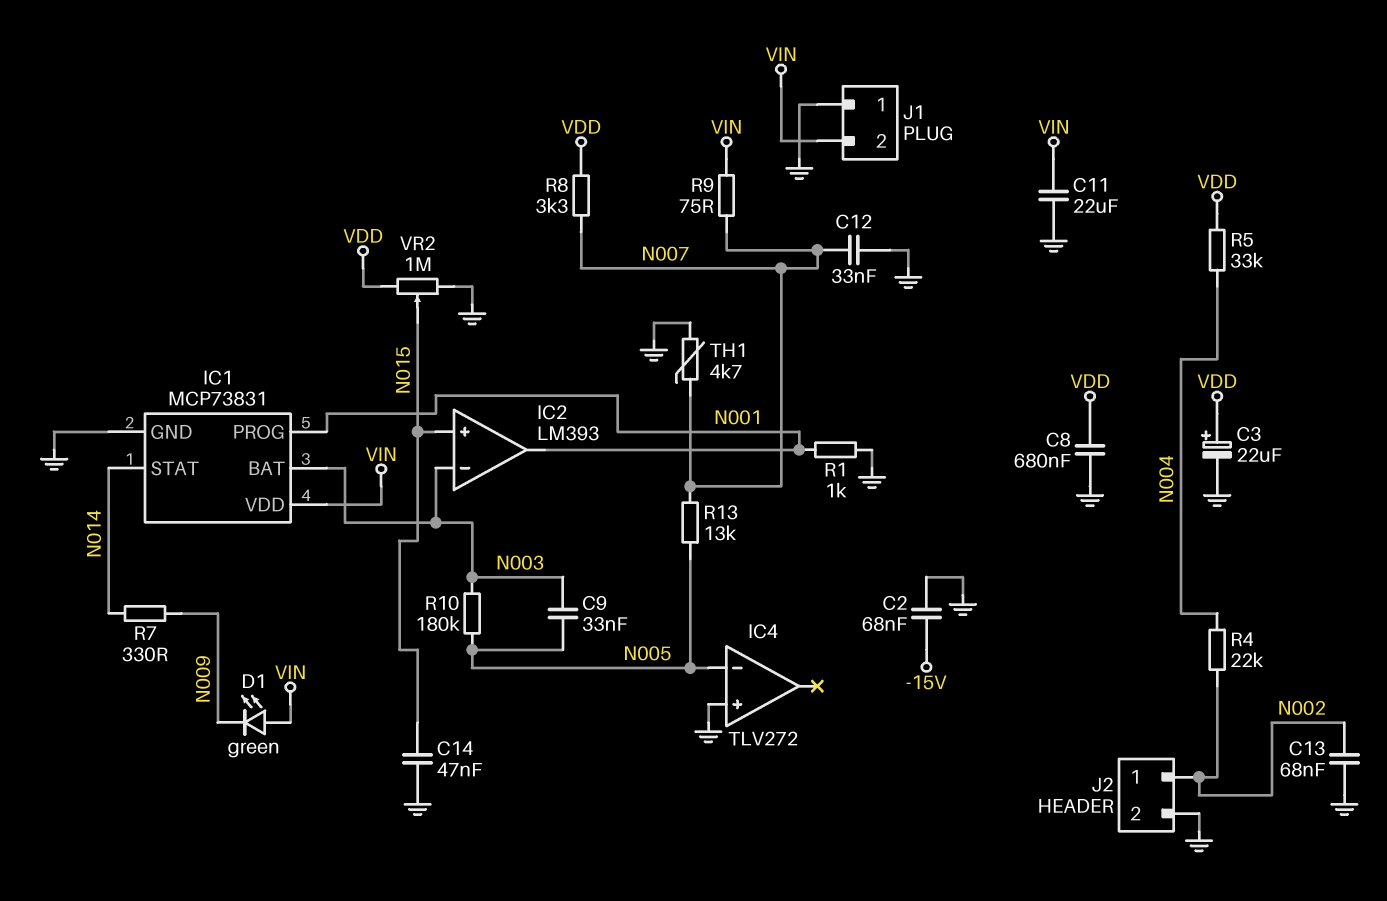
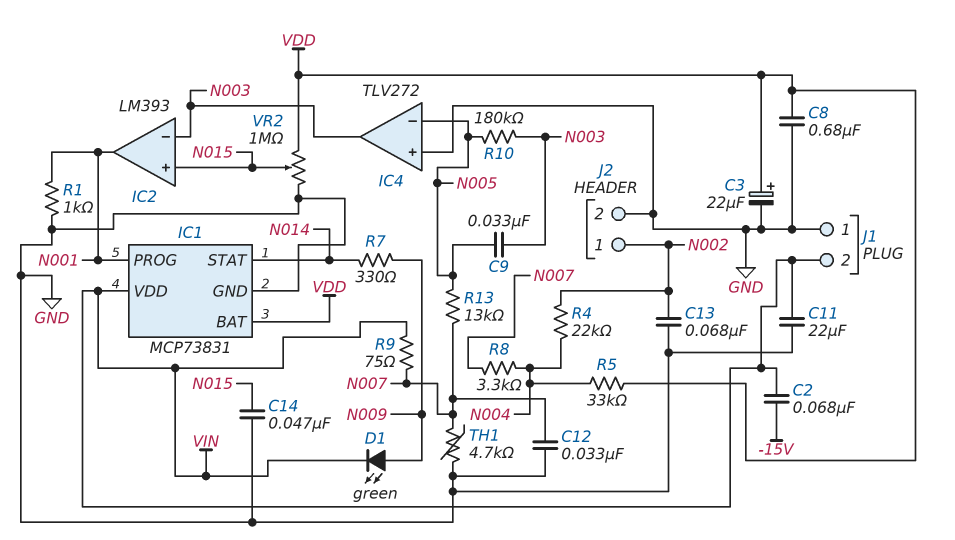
C2: 68nF (-15V, GND) -> 68nF (-15V, VIN)
D1: LED green (A VIN, K N009) -> LED green (A N009, K VIN)
IC1 pin BAT: N003 -> VDD
IC4 pin out: none -> N003
R8: 3.3k (N007, VDD) -> 3.3k (N004, N007)

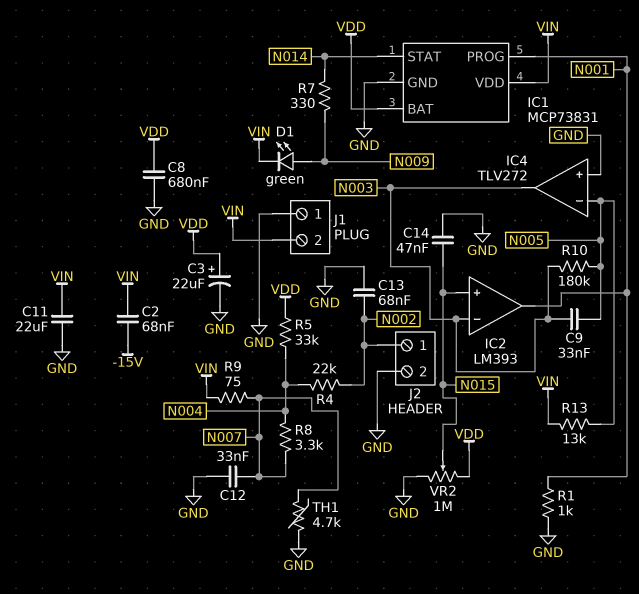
R13: 13k (N005, N007) -> 13k (N005, VIN)

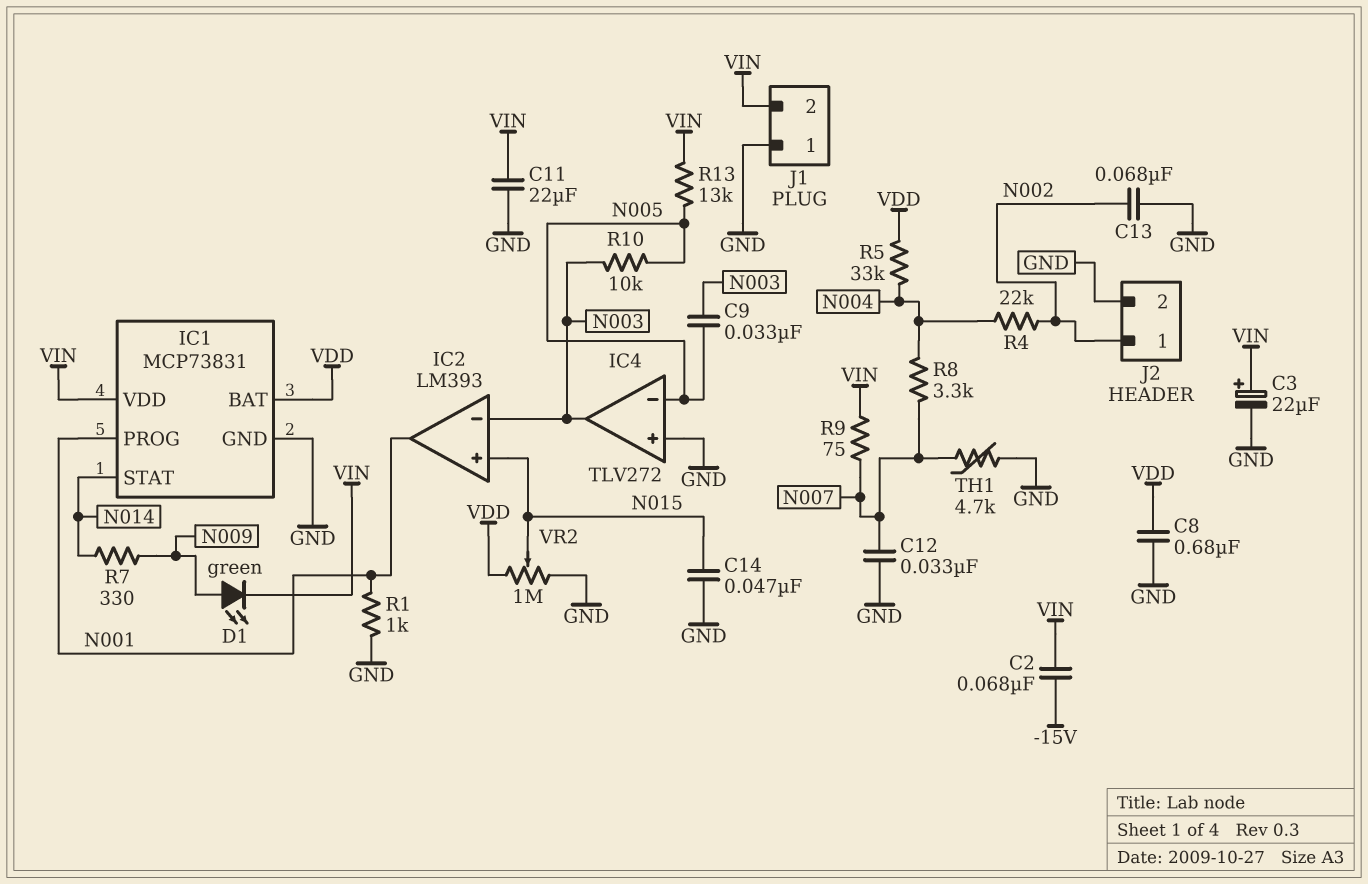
C3: 22uF (plus VDD, minus GND) -> 22uF (plus VIN, minus GND)
R10: 180k (N003, N005) -> 10k (N003, N005)

